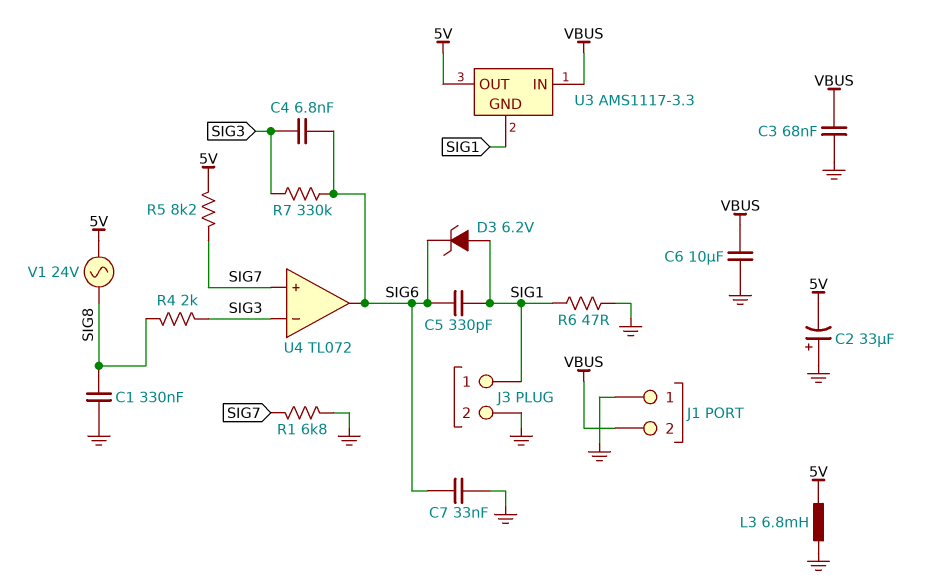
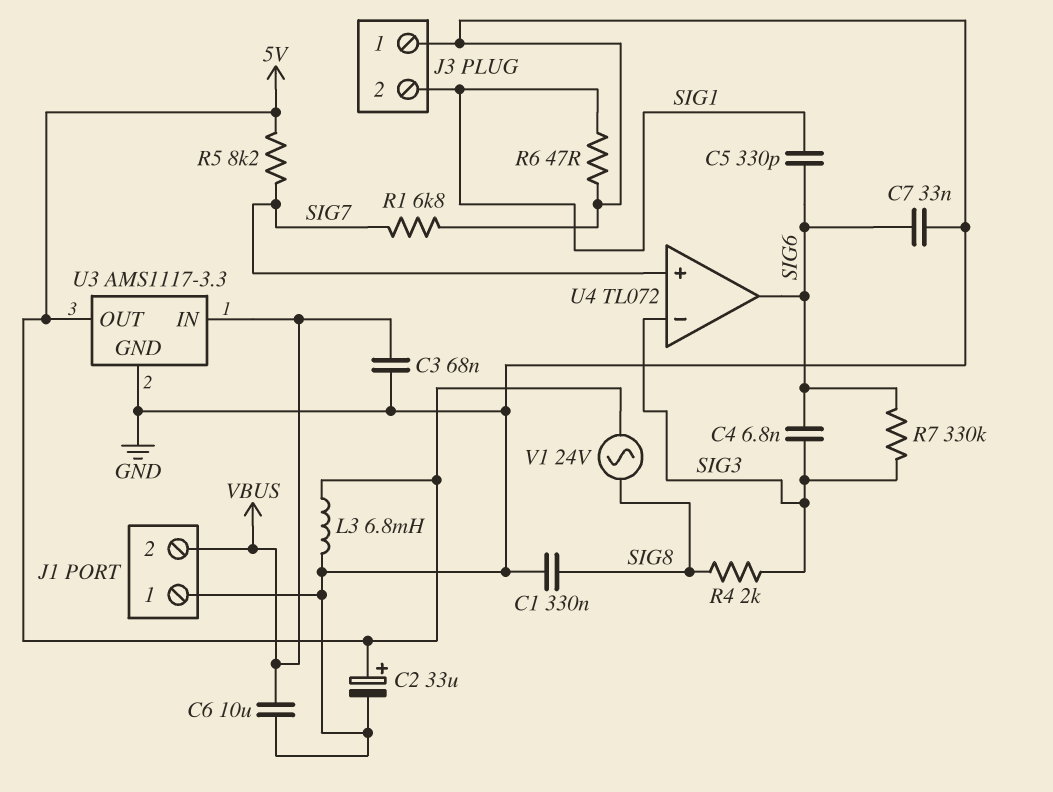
C2: 33uF (plus GND, minus 5V) -> 33uF (plus 5V, minus GND)
D3: zener 6.2V (A SIG1, K SIG6) -> none
J3 pin 1: SIG1 -> GND
J3 pin 2: GND -> SIG1
U3 pin GND: SIG1 -> GND

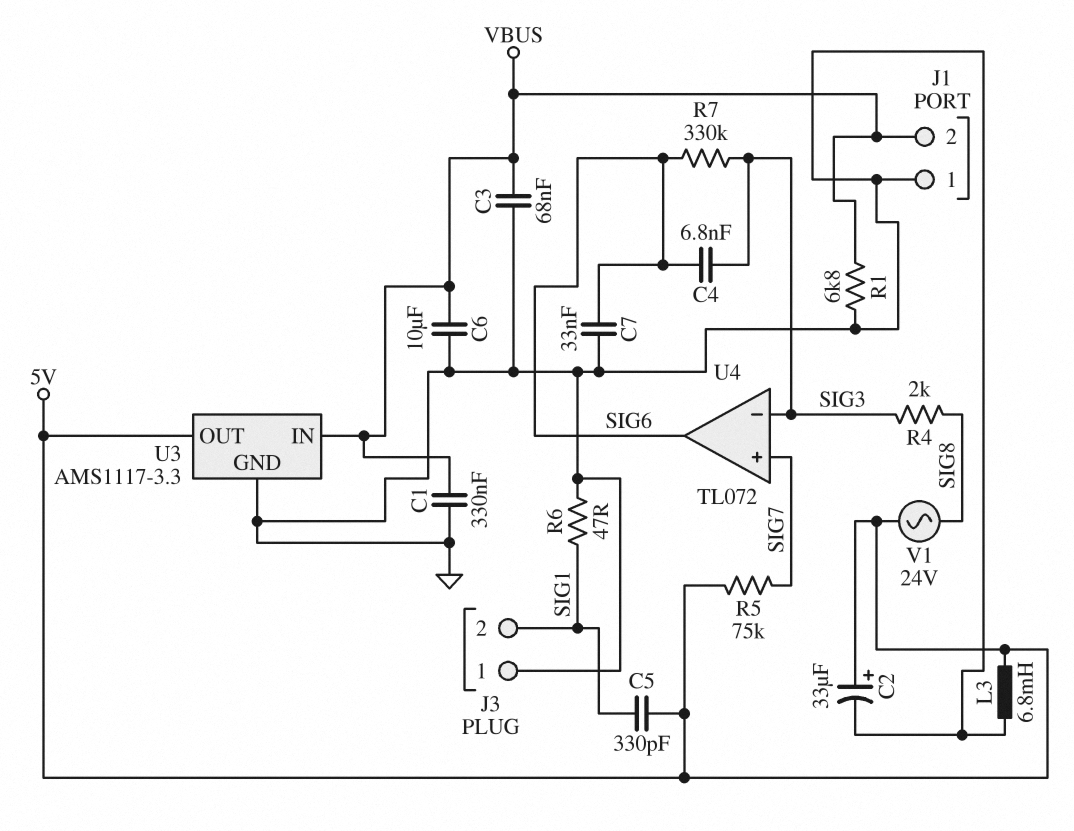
C1: 330nF (GND, SIG8) -> 330nF (GND, VBUS)
C5: 330pF (SIG1, SIG6) -> 330pF (5V, SIG1)
R1: 6.8k (GND, SIG7) -> 6.8k (GND, VBUS)
R5: 8.2k (5V, SIG7) -> 75k (5V, SIG7)

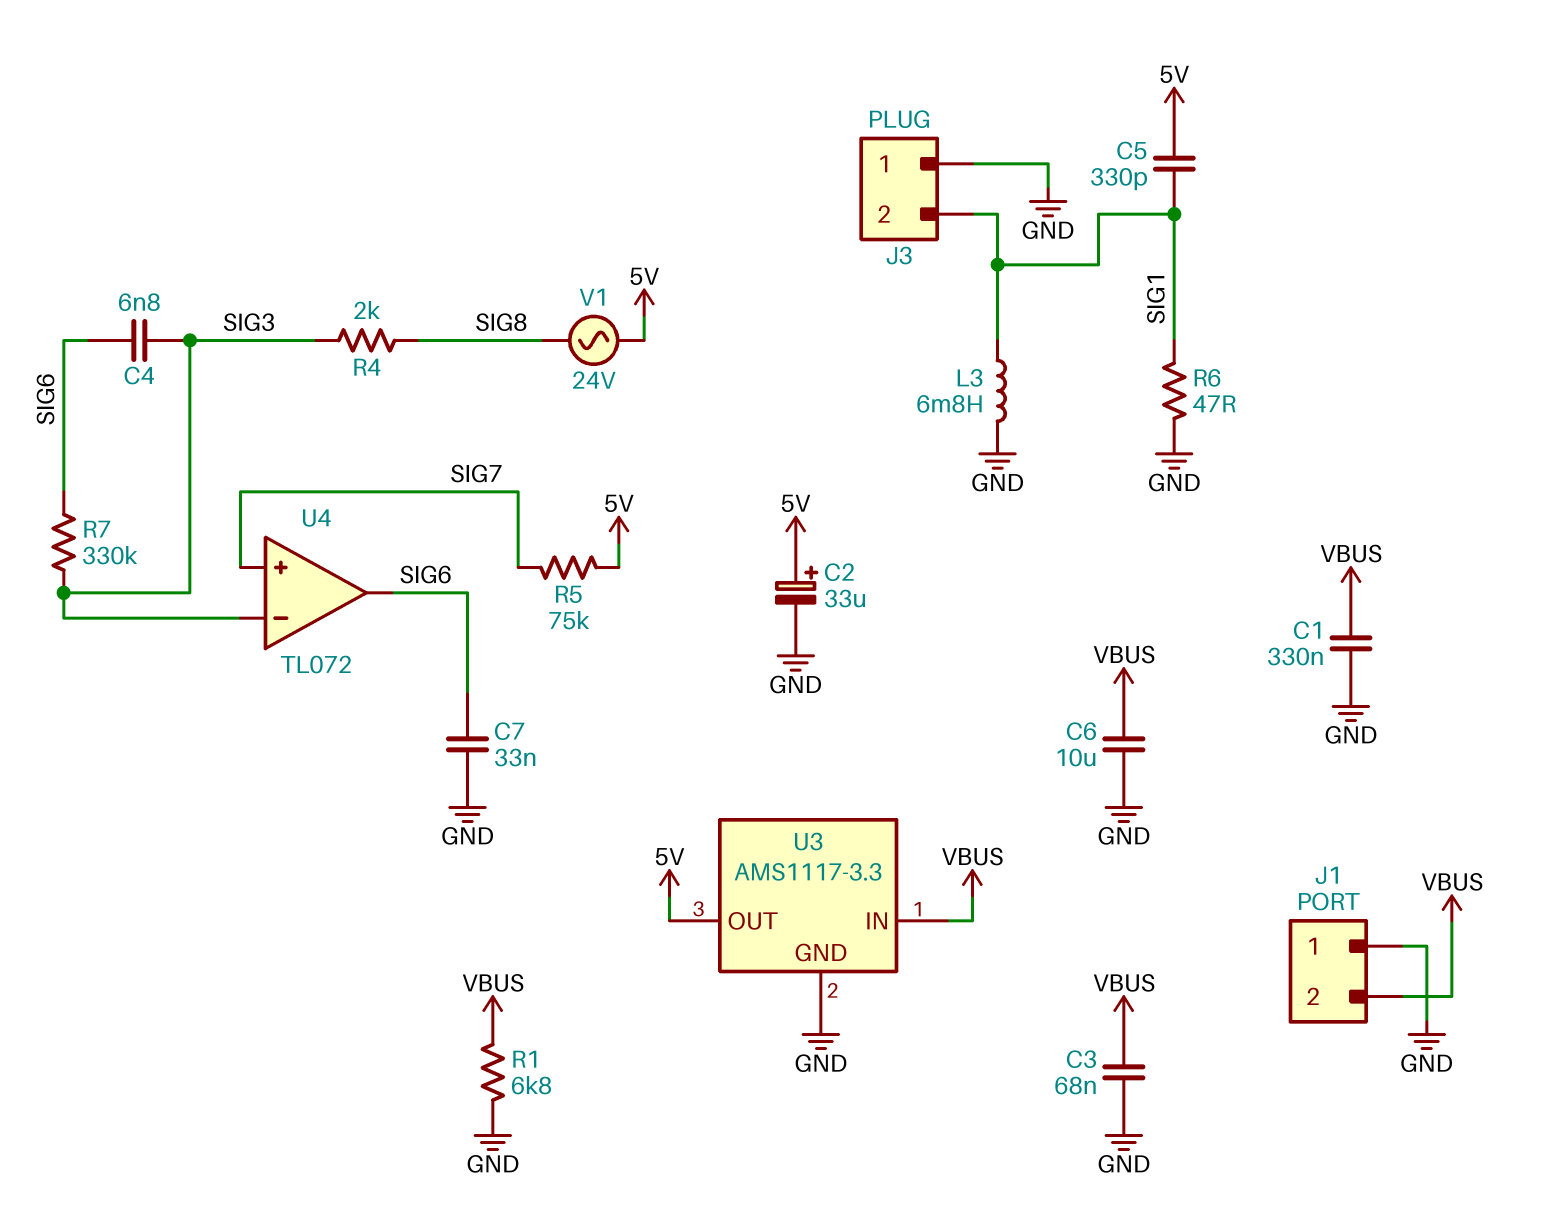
L3: 6.8mH (5V, GND) -> 6.8mH (GND, SIG1)

